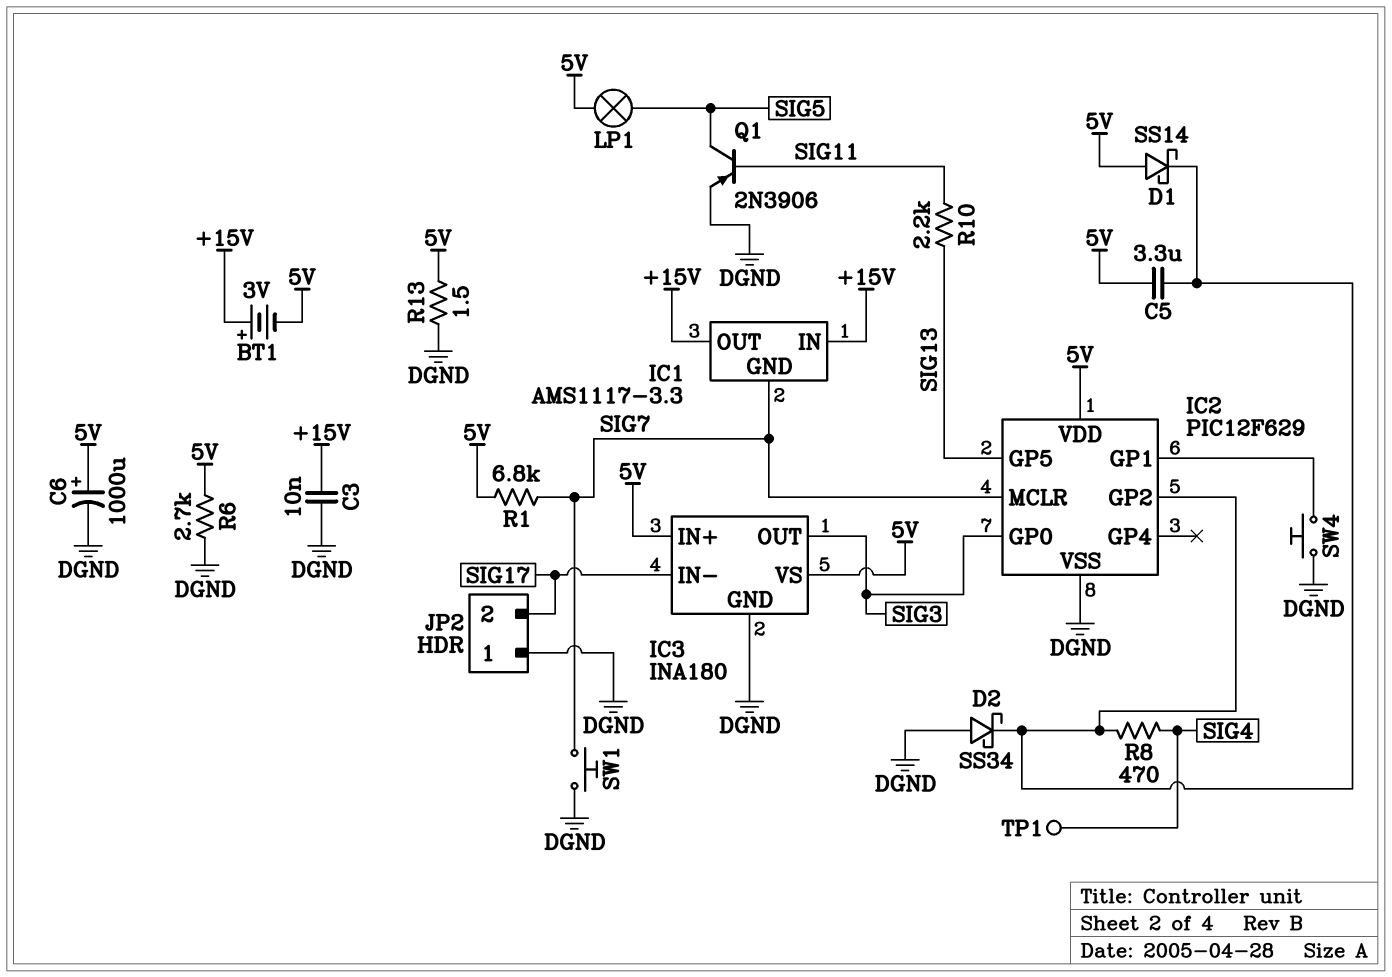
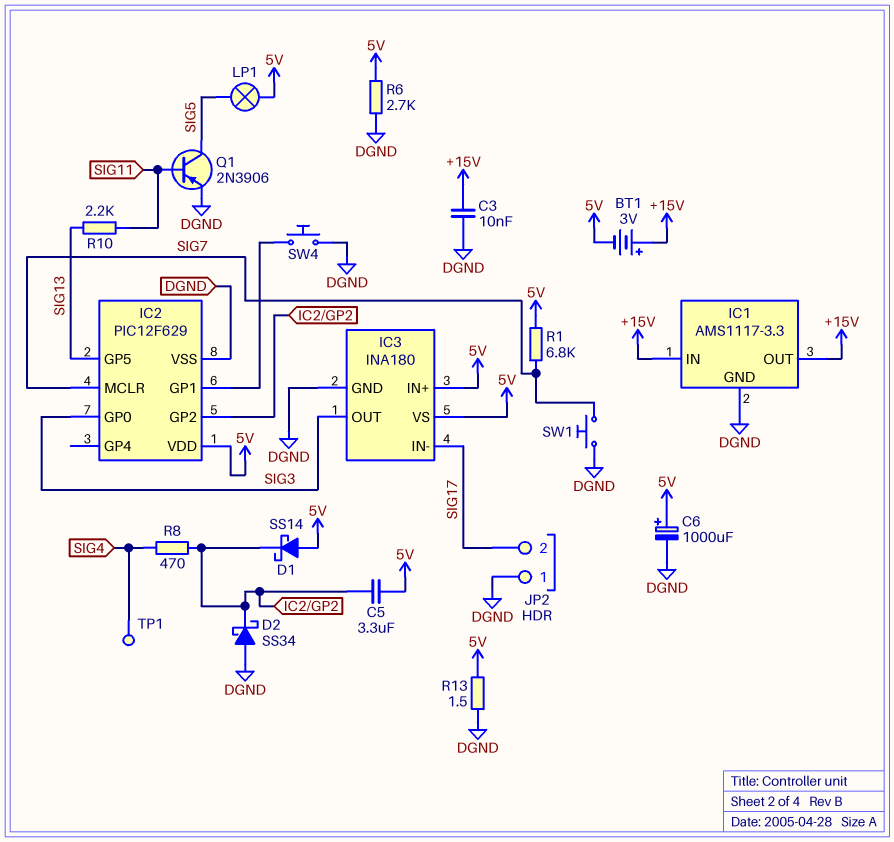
IC1 pin GND: SIG7 -> DGND

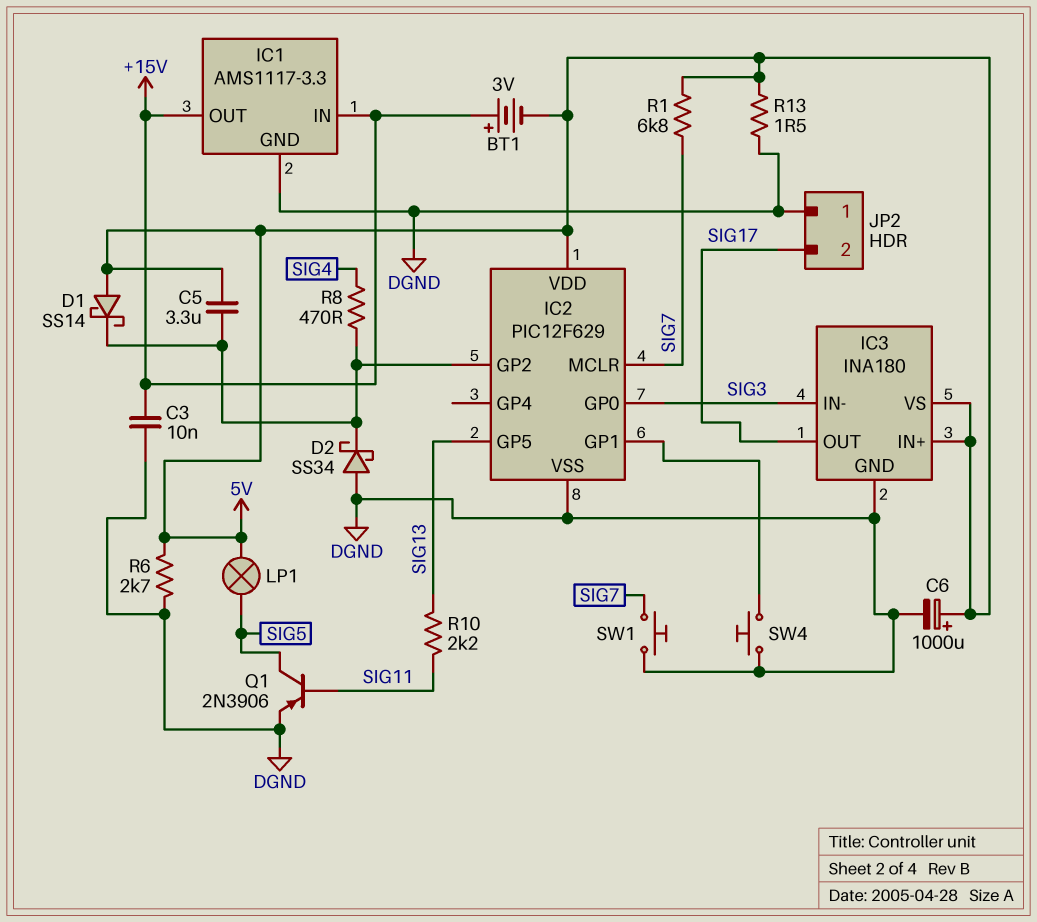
IC3 pin IN-: SIG17 -> SIG3
IC3 pin OUT: SIG3 -> SIG17
TP1: test point (SIG4) -> none

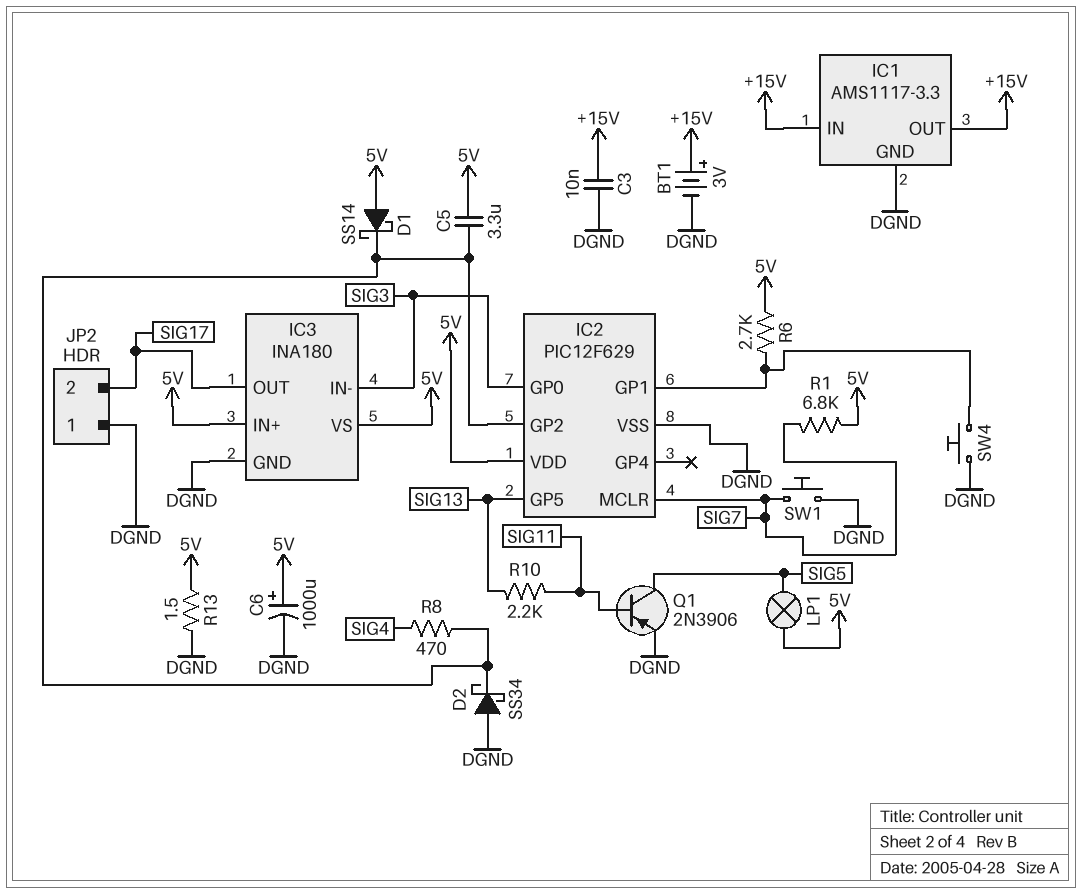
BT1: 3V (plus +15V, minus 5V) -> 3V (plus +15V, minus DGND)
R6: 2.7k (5V, DGND) -> 2.7k (5V, IC2/GP1)

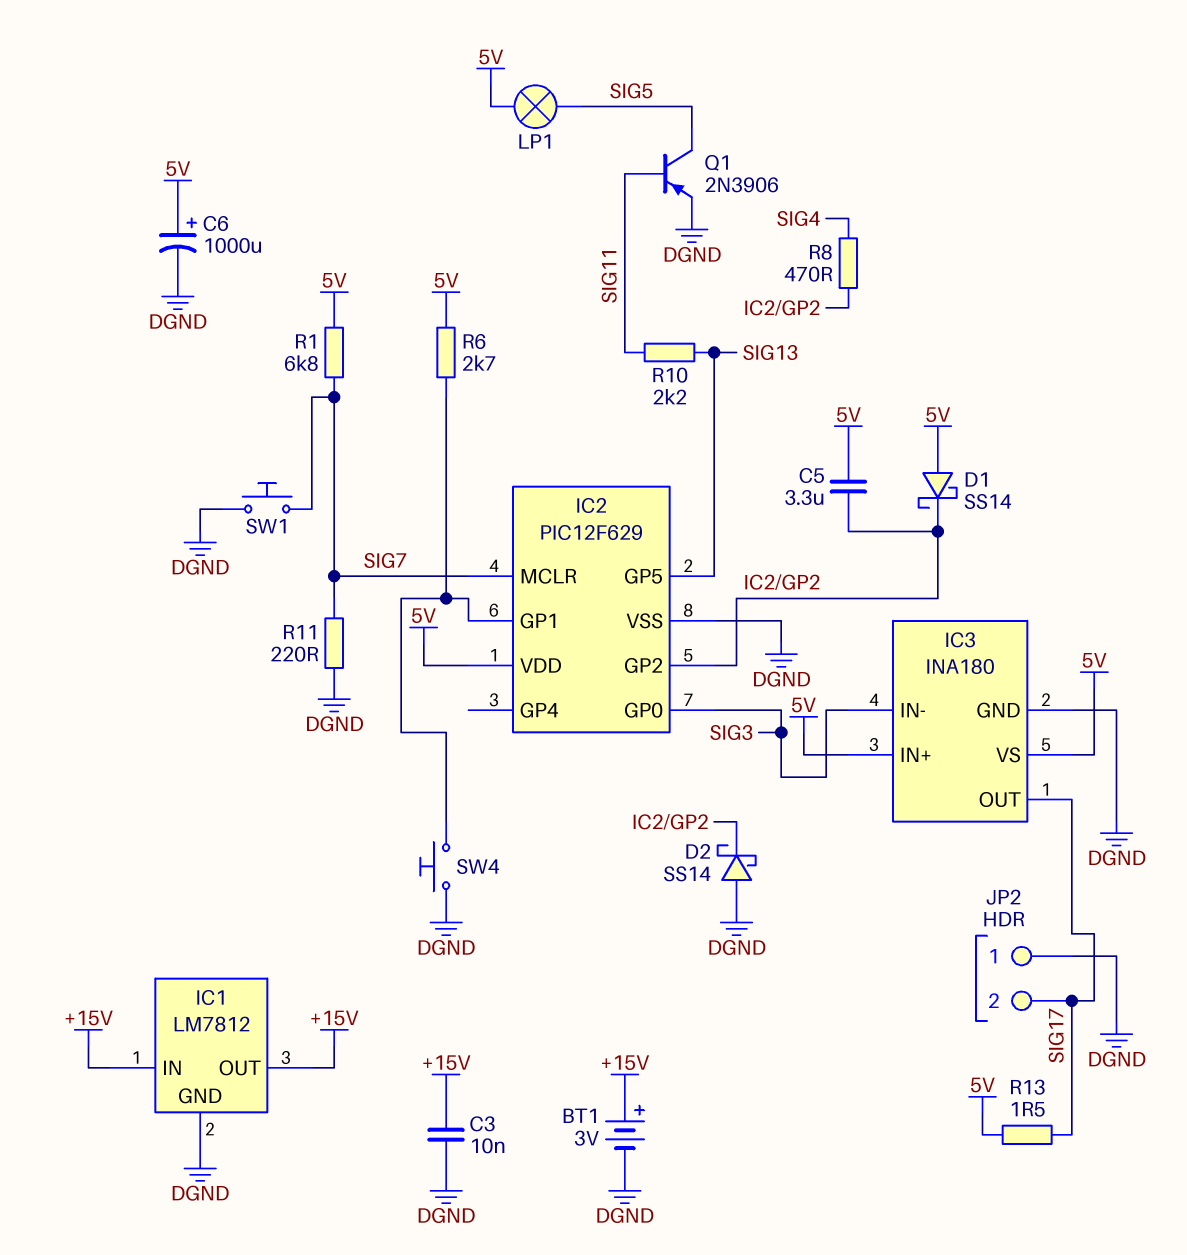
D2: schottky SS34 (A DGND, K IC2/GP2) -> schottky SS14 (A DGND, K IC2/GP2)
IC1: AMS1117-3.3 -> LM7812
R11: none -> 220 (DGND, SIG7)
R13: 1.5 (5V, DGND) -> 1.5 (5V, SIG17)

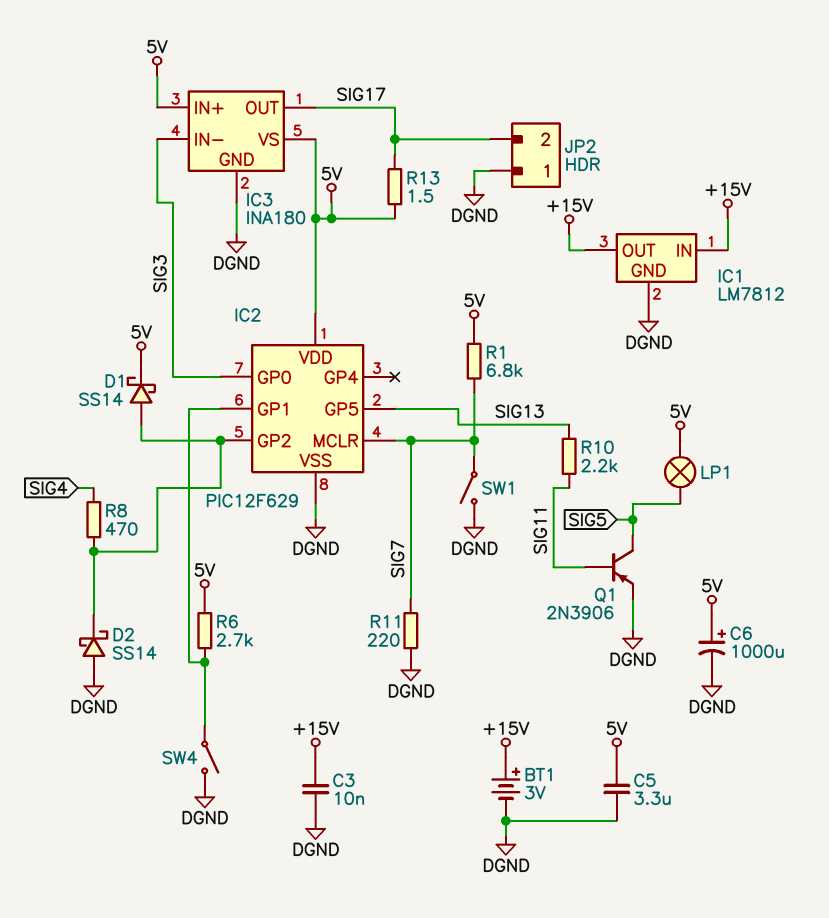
C5: 3.3uF (5V, IC2/GP2) -> 3.3uF (5V, DGND)
D1: schottky SS14 (A 5V, K IC2/GP2) -> schottky SS14 (A IC2/GP2, K 5V)
SW1: button (DGND, SIG7) -> switch (DGND, SIG7)
SW4: button (DGND, IC2/GP1) -> switch (DGND, IC2/GP1)

